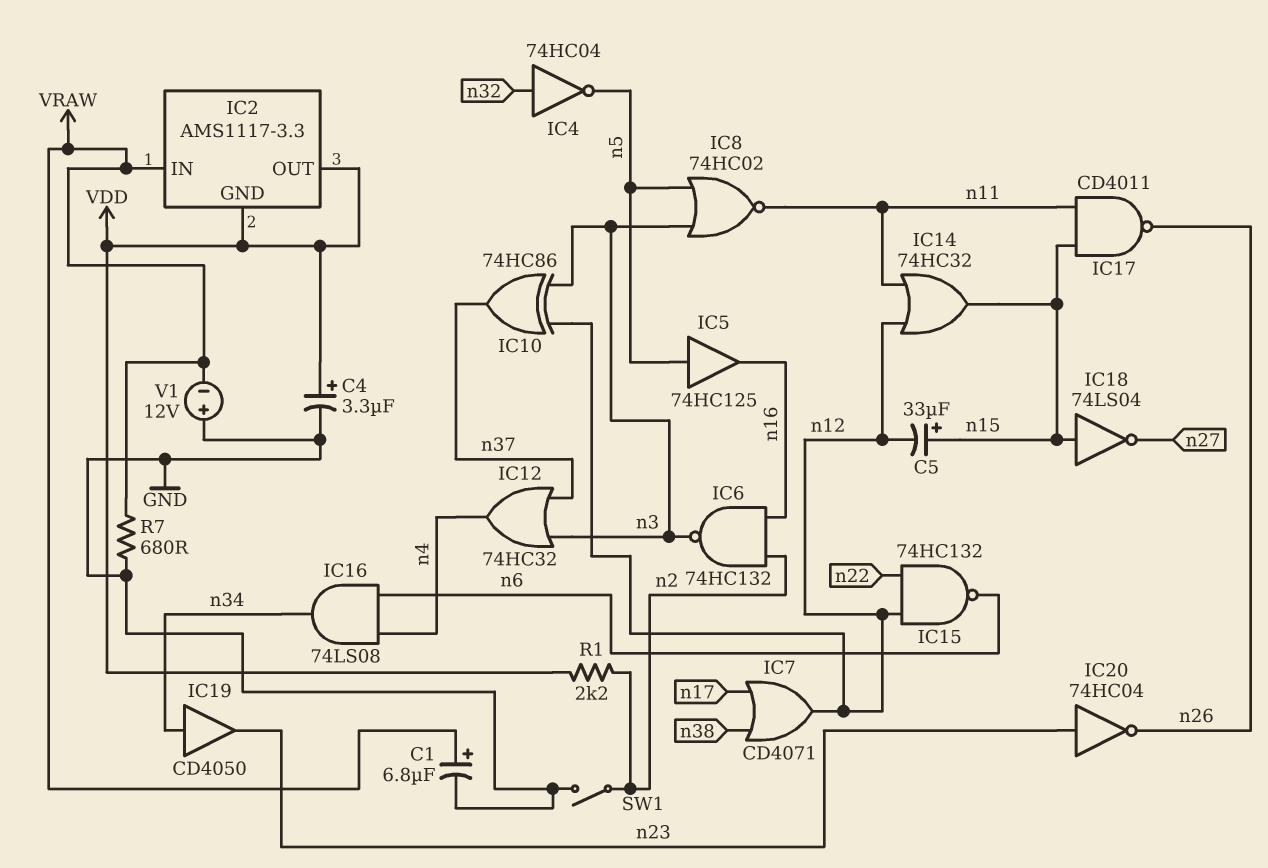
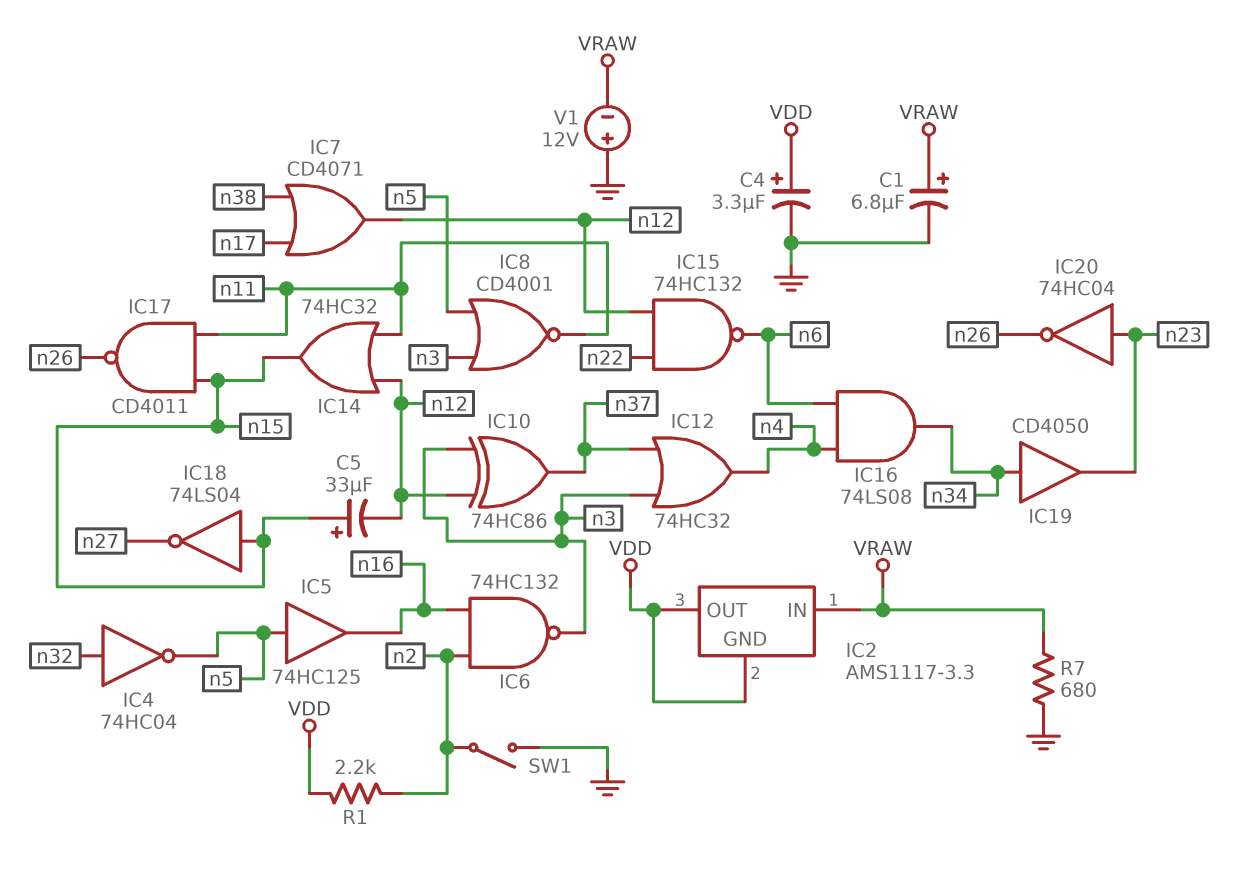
IC8: NOR 74HC02 (in n3, in n5, out n11) -> NOR CD4001 (in n3, in n5, out n11)

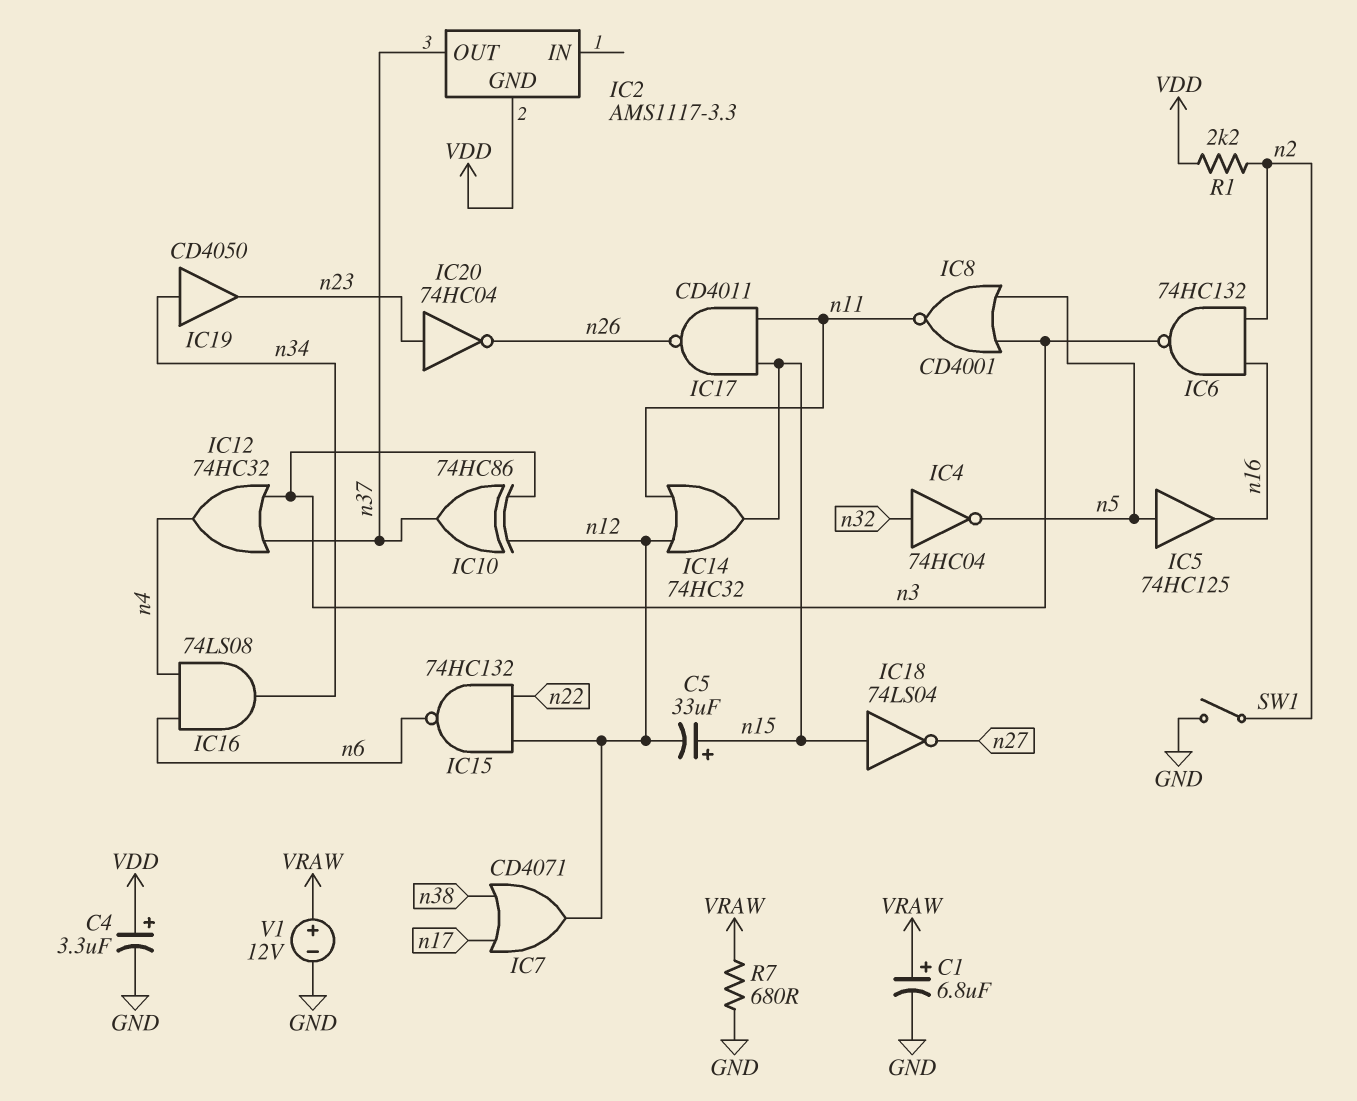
IC2 pin IN: VRAW -> none
IC2 pin OUT: VDD -> n37
V1: 12V (plus GND, minus VRAW) -> 12V (plus VRAW, minus GND)

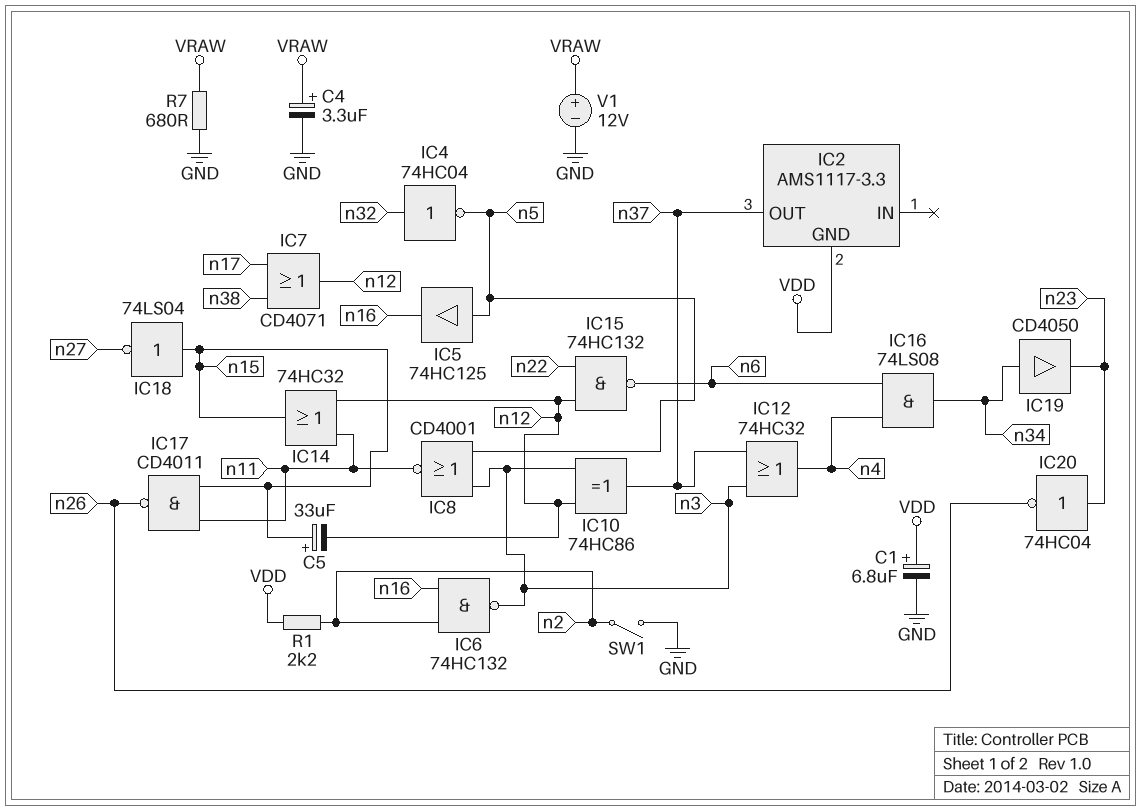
C1: 6.8uF (plus VRAW, minus GND) -> 6.8uF (plus VDD, minus GND)
C4: 3.3uF (plus VDD, minus GND) -> 3.3uF (plus VRAW, minus GND)

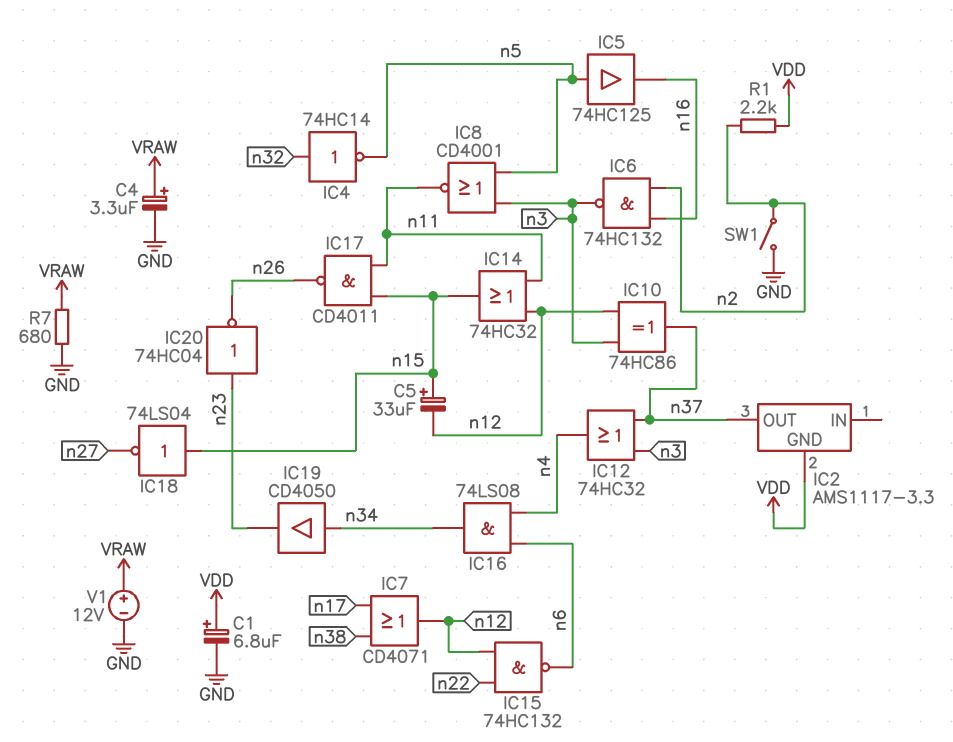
IC4: NOT 74HC04 (in n32, out n5) -> NOT 74HC14 (in n32, out n5)

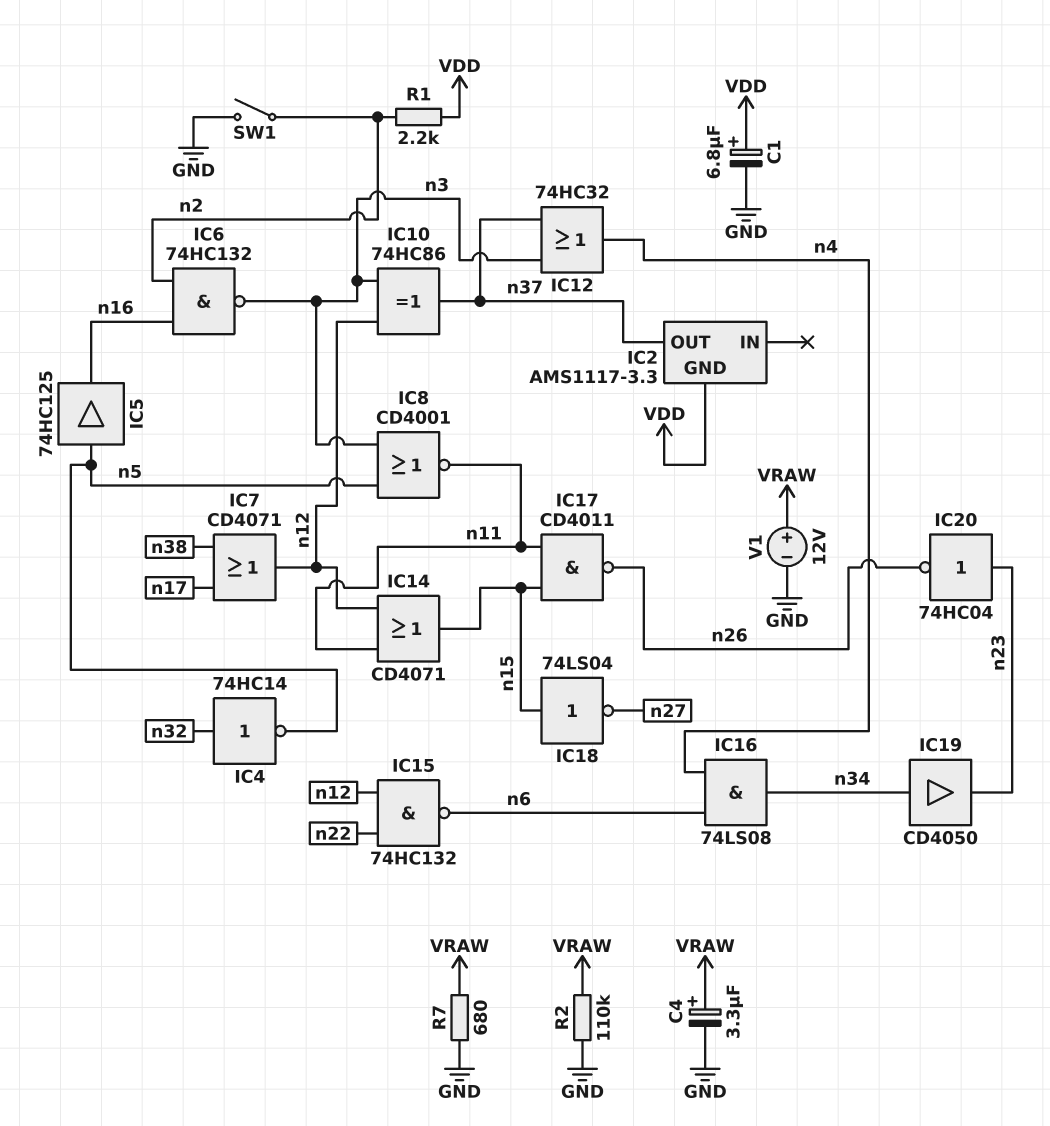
C5: 33uF (plus n15, minus n12) -> none
IC14: OR 74HC32 (in n11, in n12, out n15) -> OR CD4071 (in n11, in n12, out n15)
R2: none -> 110k (GND, VRAW)

